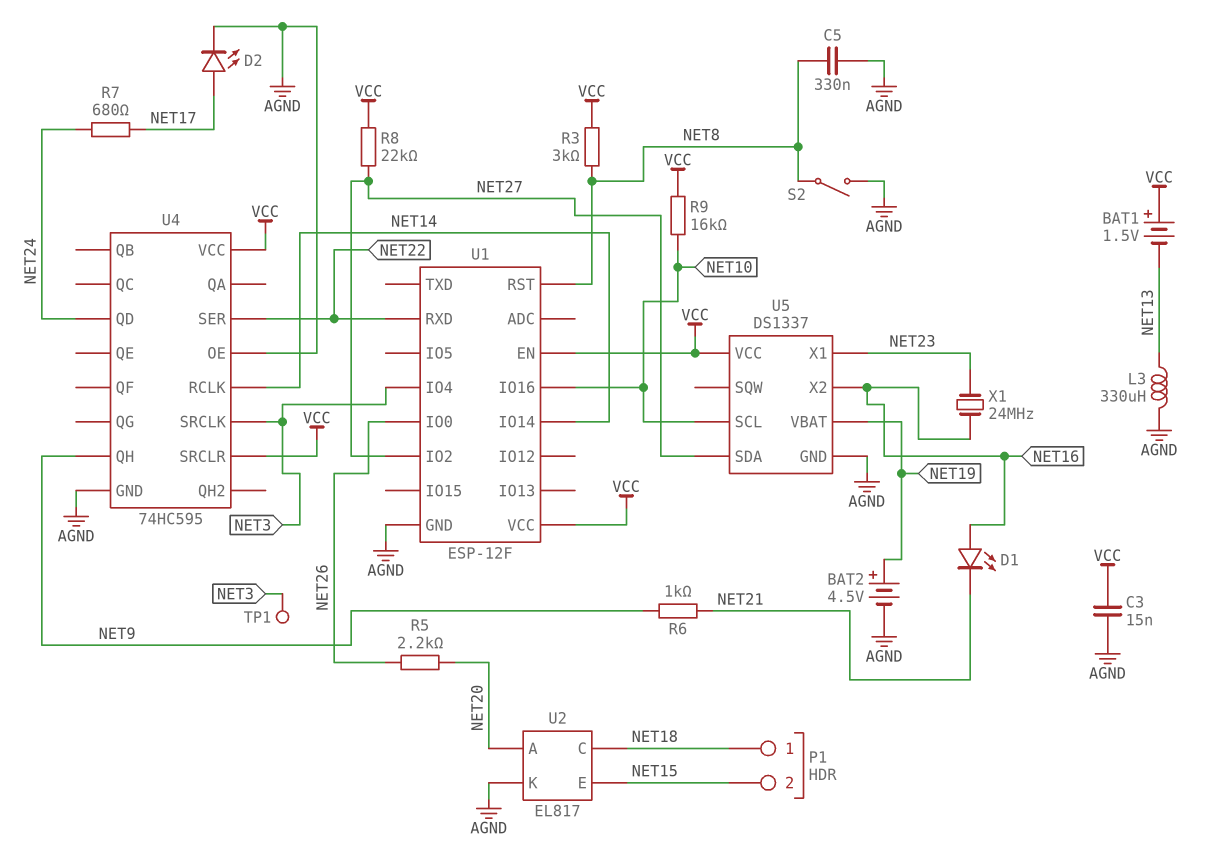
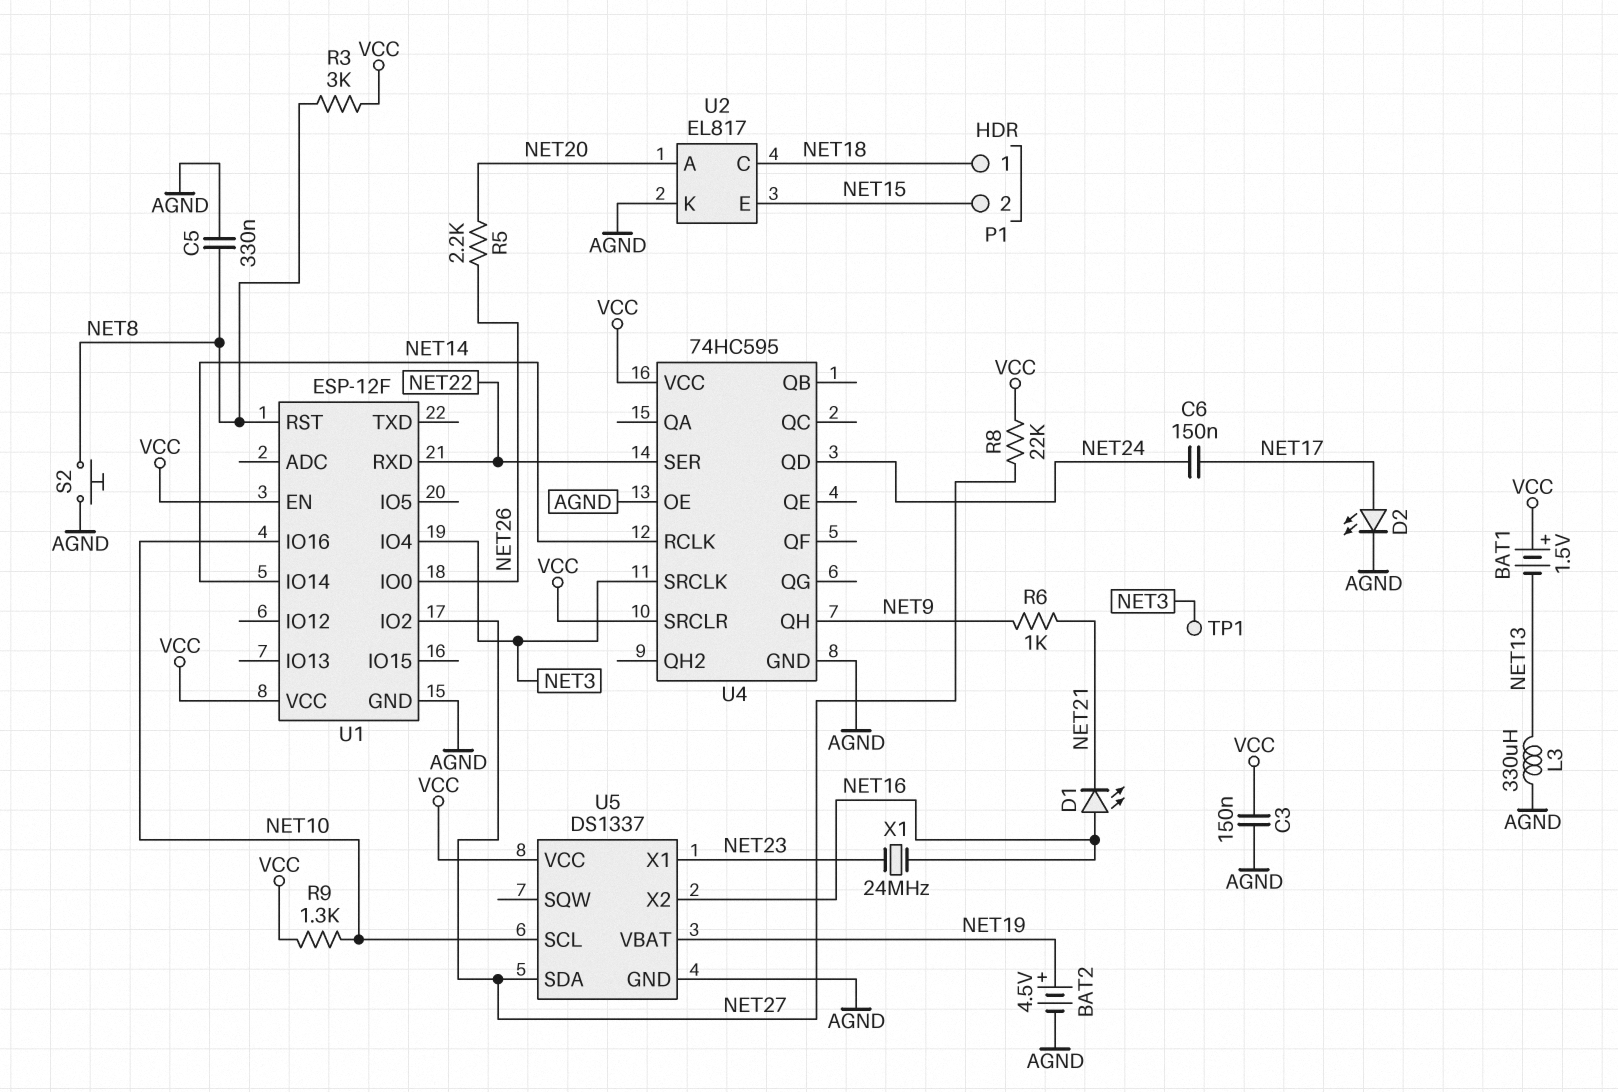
C3: 15nF (AGND, VCC) -> 150nF (AGND, VCC)
C6: none -> 150nF (NET17, NET24)
R7: 680 (NET17, NET24) -> none
R9: 16k (NET10, VCC) -> 1.3k (NET10, VCC)
S2: switch (AGND, NET8) -> button (AGND, NET8)

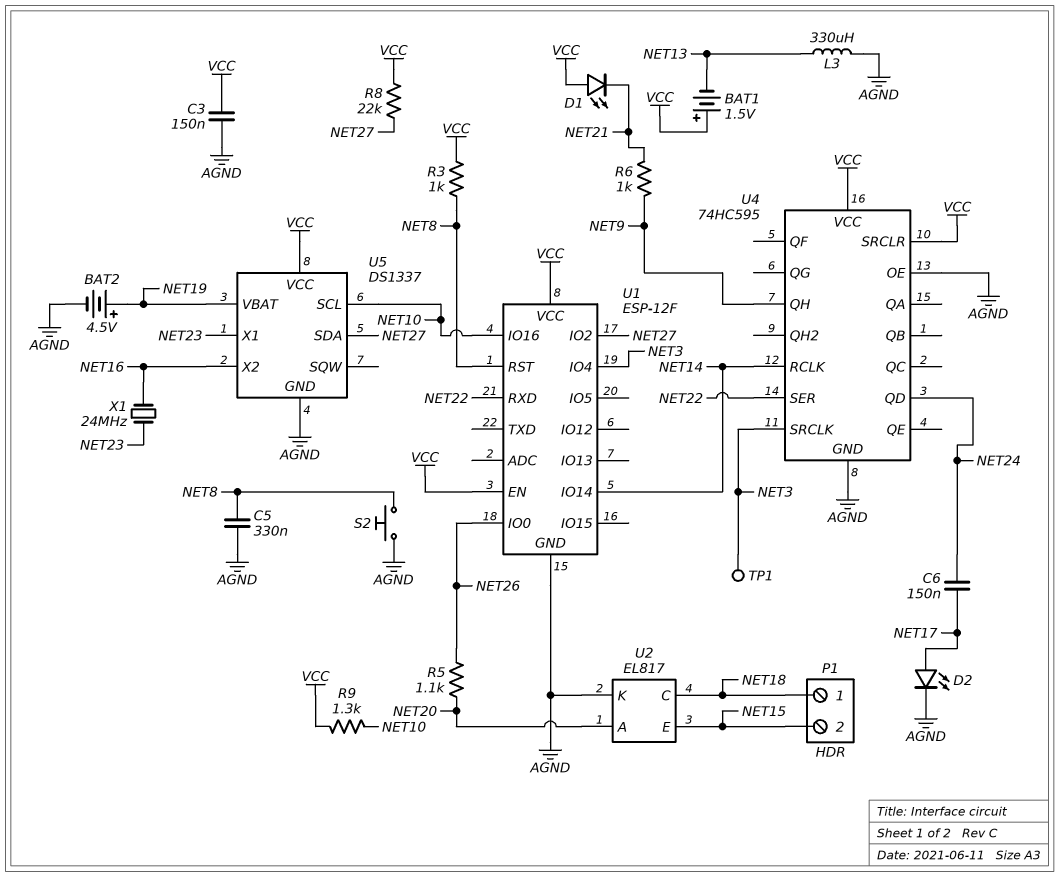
D1: LED (A NET16, K NET21) -> LED (A VCC, K NET21)
R3: 3k (NET8, VCC) -> 1k (NET8, VCC)
R5: 2.2k (NET20, NET26) -> 1.1k (NET20, NET26)

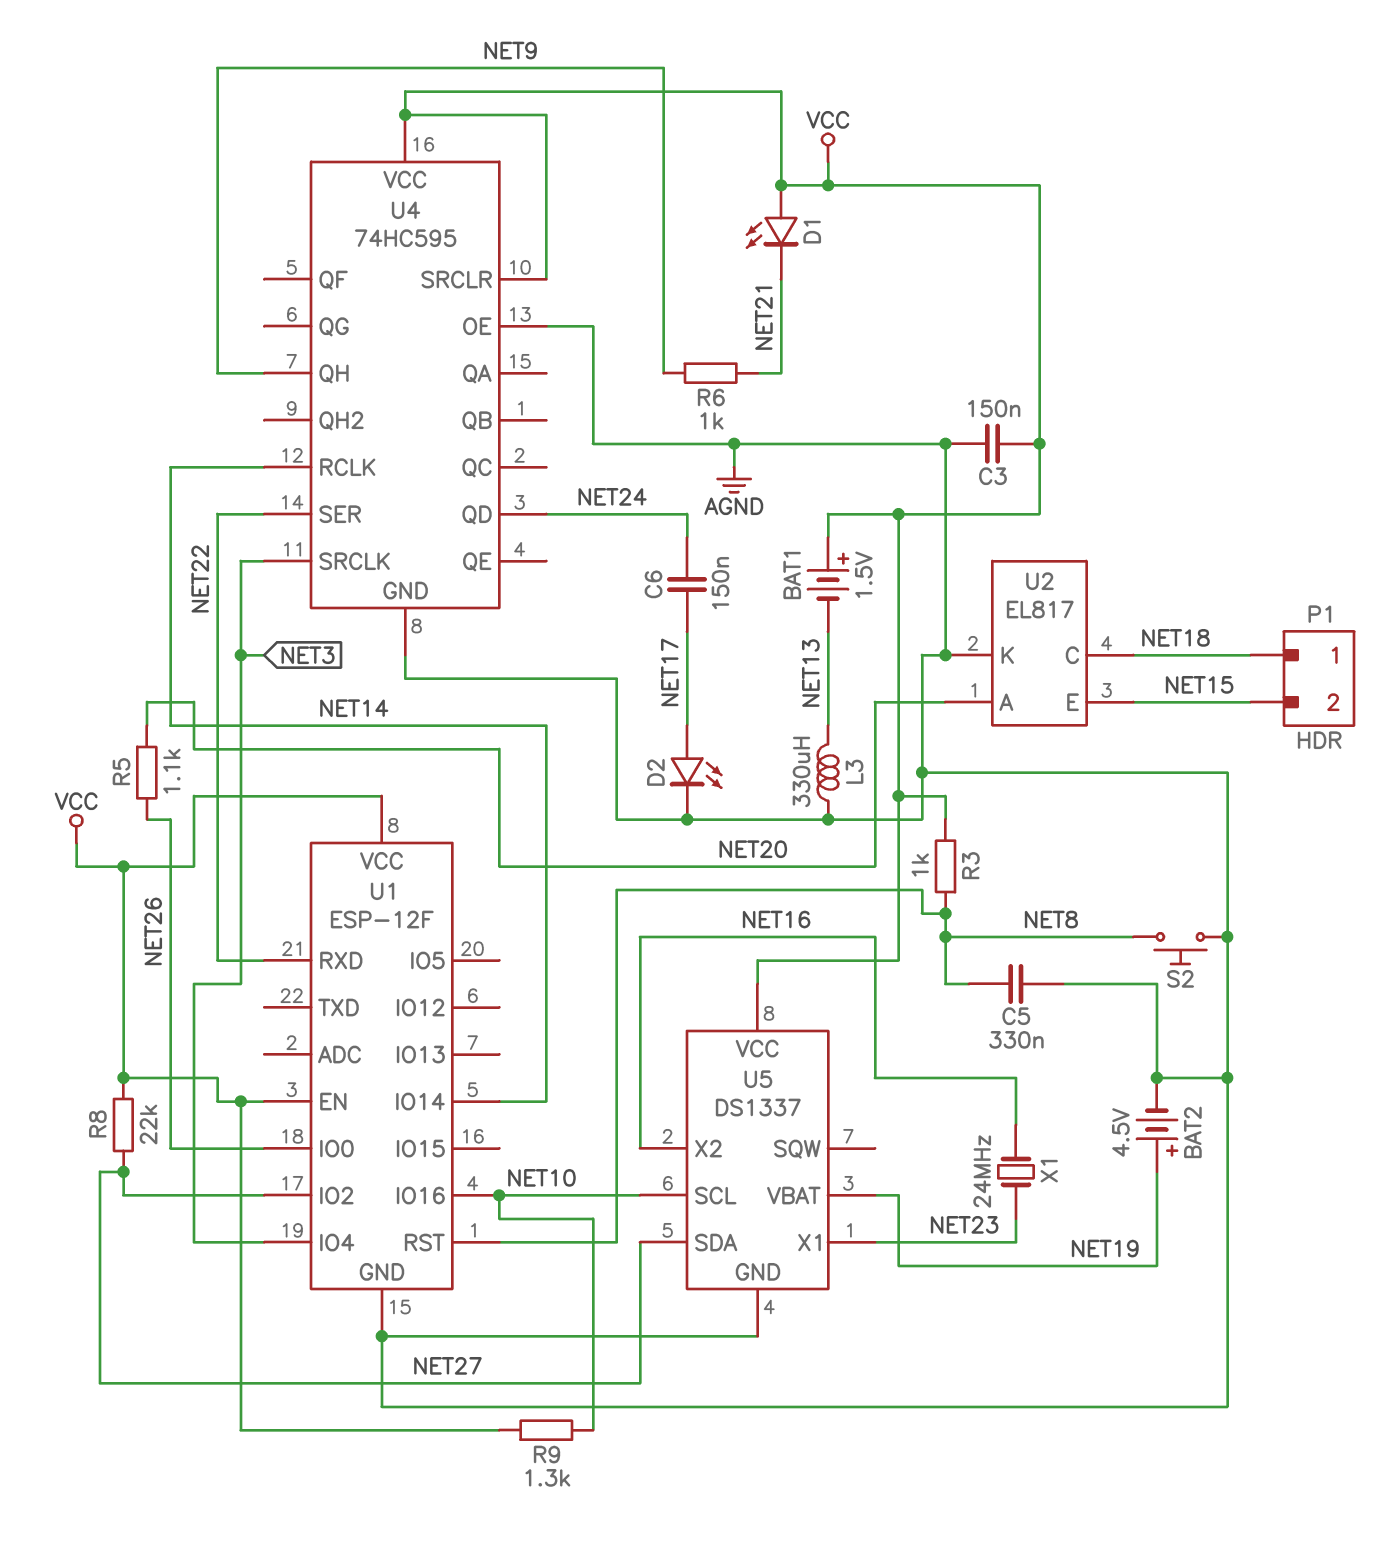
TP1: test point (NET3) -> none

